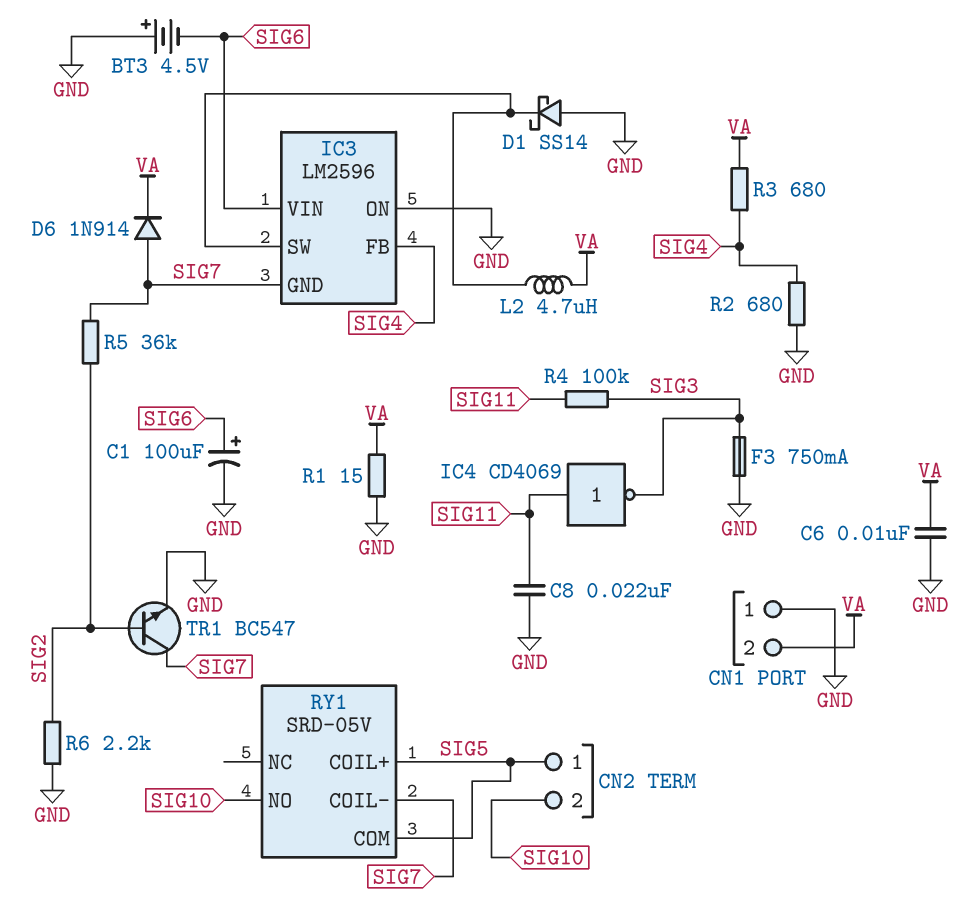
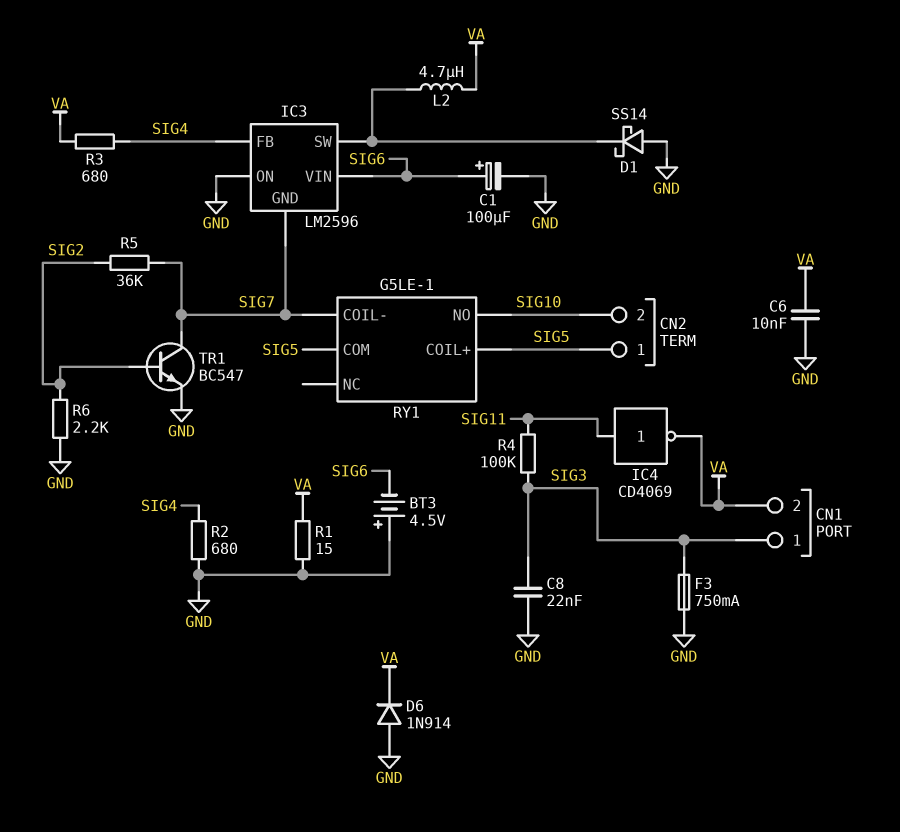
C8: 22nF (GND, SIG11) -> 22nF (GND, SIG3)
CN1 pin 1: GND -> SIG3
D6: diode 1N914 (A SIG7, K VA) -> diode 1N914 (A GND, K VA)
IC4: NOT CD4069 (in SIG11, out SIG3) -> NOT CD4069 (in SIG11, out VA)
RY1: SRD-05V -> G5LE-1

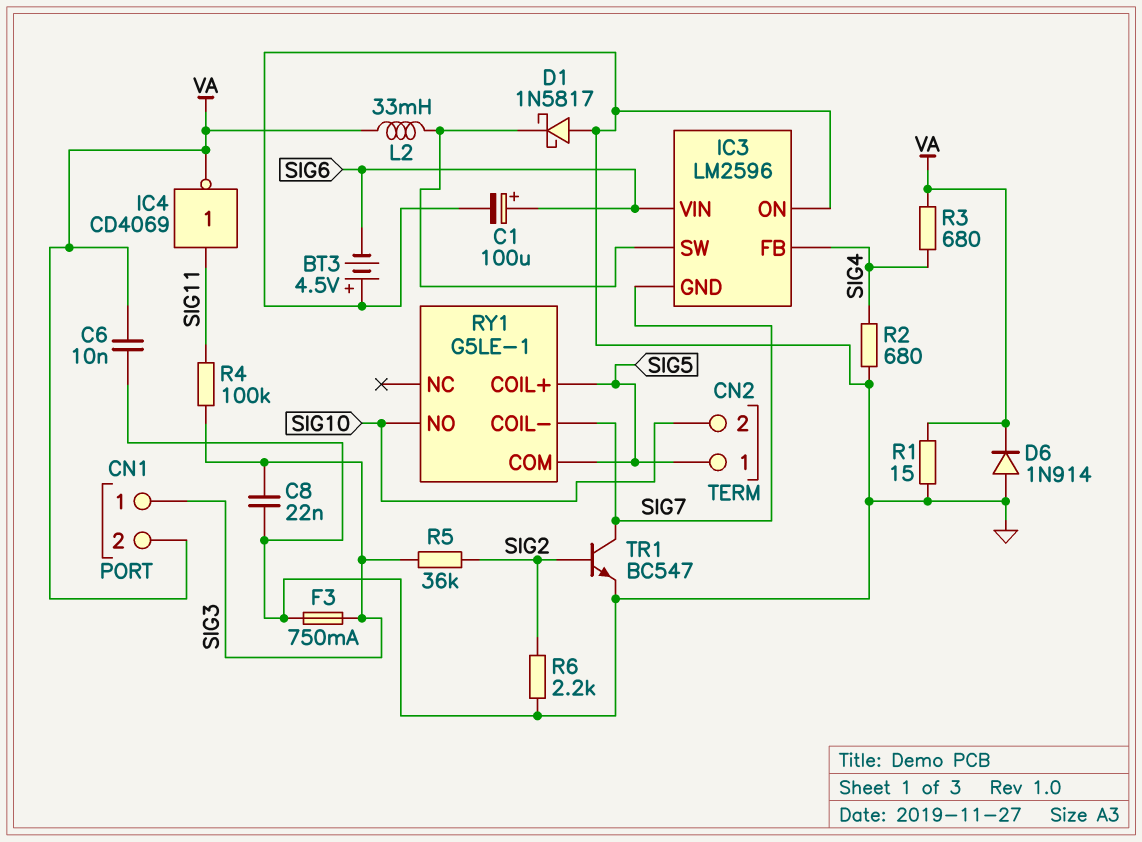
D1: schottky SS14 (A GND, K IC3/SW) -> schottky 1N5817 (A GND, K IC3/SW)
L2: 4.7uH (IC3/SW, VA) -> 33mH (IC3/SW, VA)
R5: 36k (SIG2, SIG7) -> 36k (SIG2, SIG3)

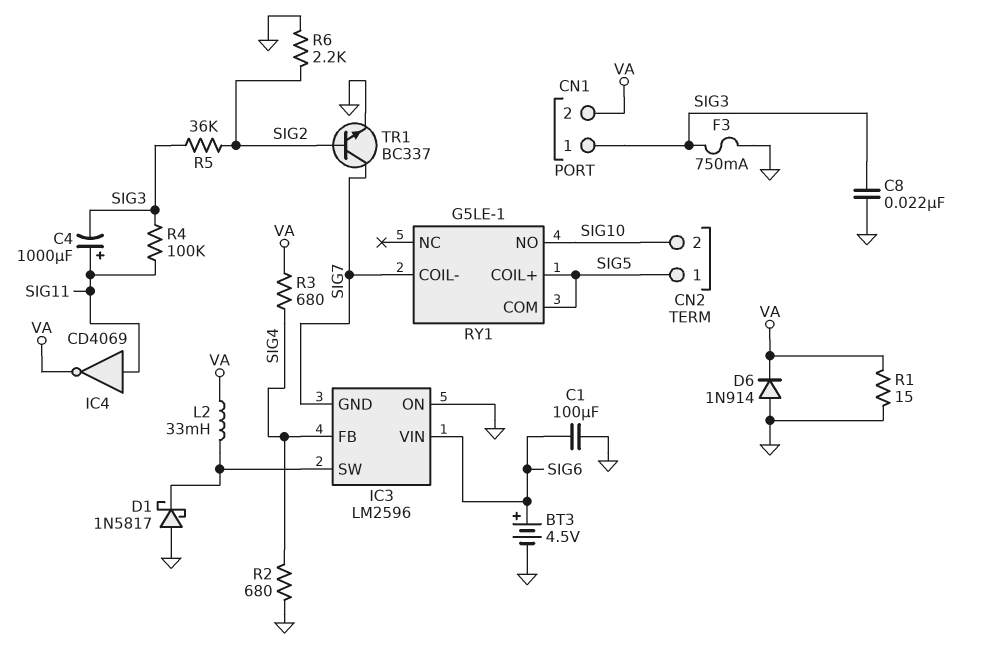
BT3: 4.5V (plus GND, minus SIG6) -> 4.5V (plus SIG6, minus GND)
C1: 100uF (plus SIG6, minus GND) -> 100uF (GND, SIG6)
C4: none -> 1000uF (plus SIG11, minus SIG3)
C6: 10nF (GND, VA) -> none
TR1: NPN BC547 (B SIG2, C SIG7, E GND) -> NPN BC337 (B SIG2, C SIG7, E GND)

